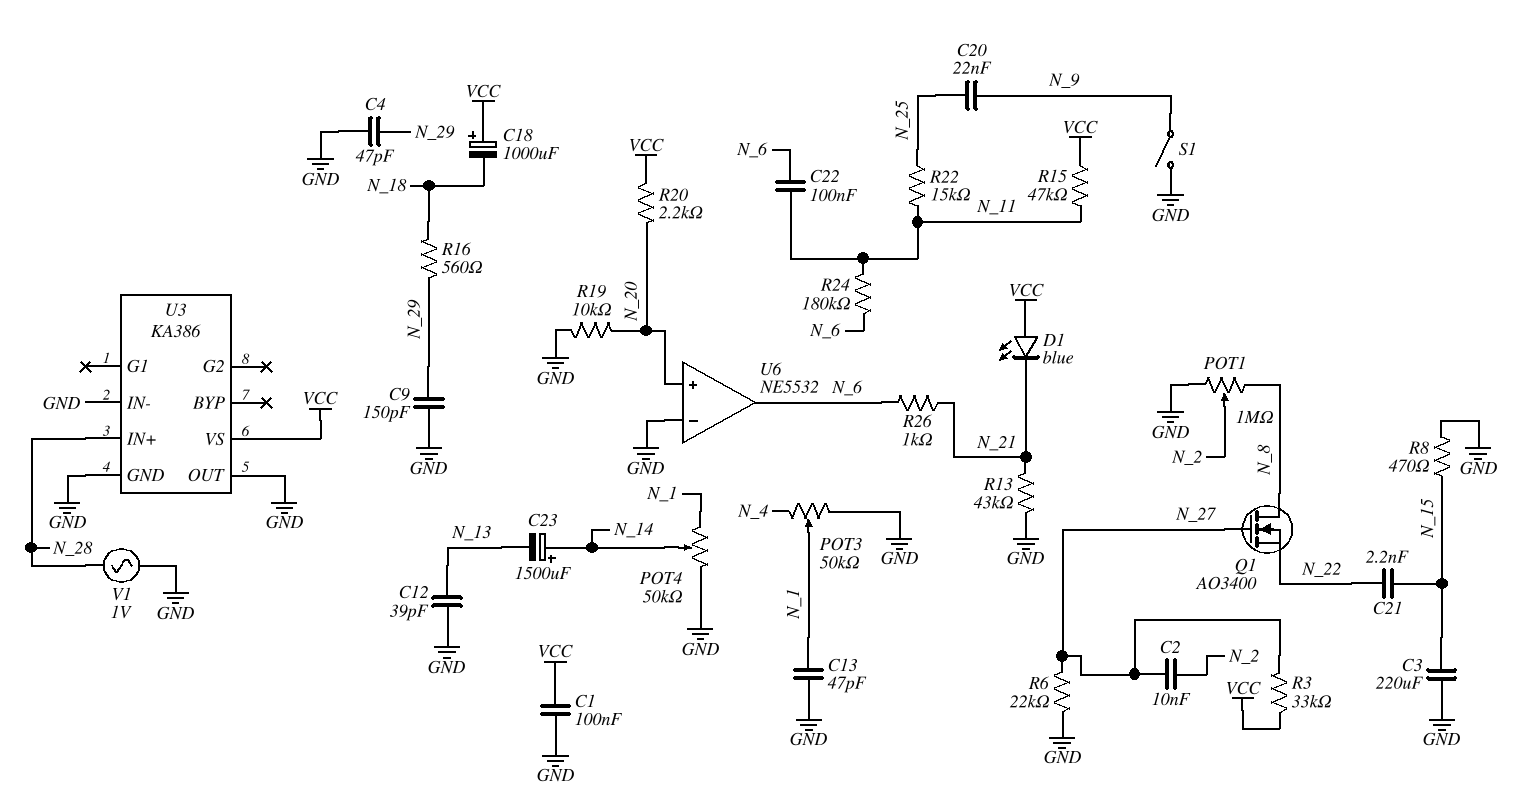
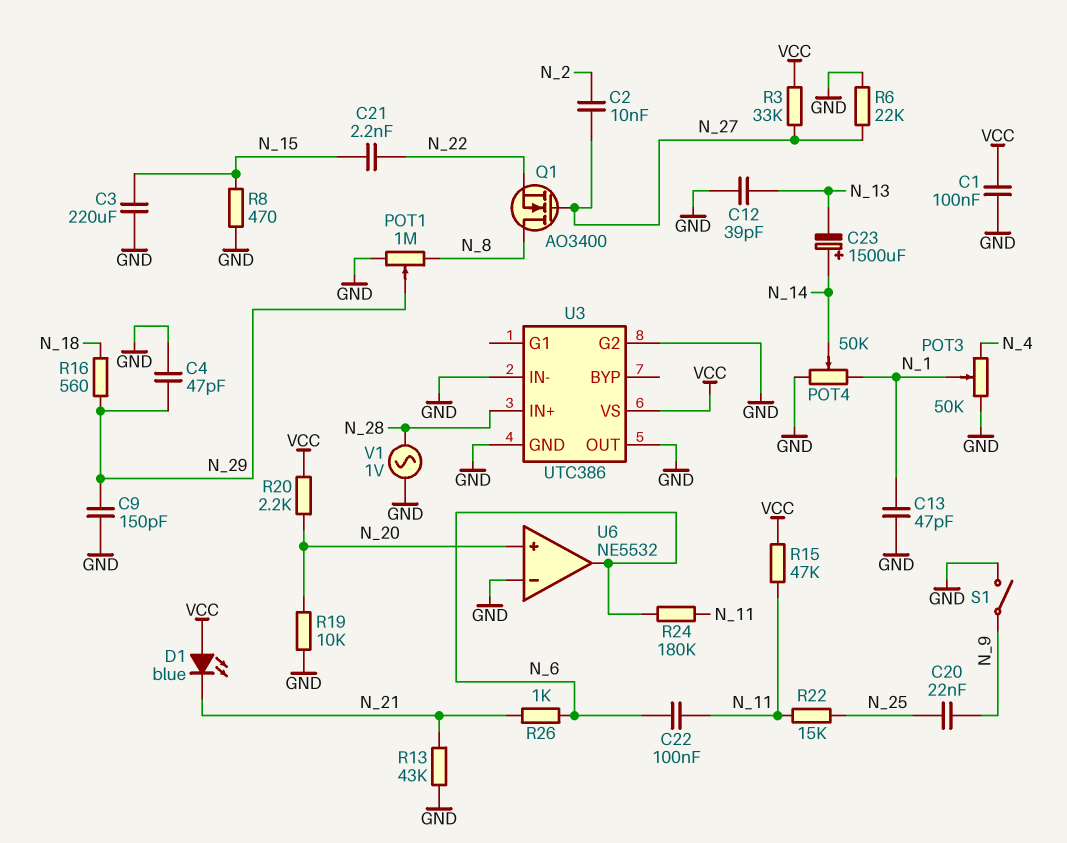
C18: 1000uF (plus VCC, minus N_18) -> none
POT1: 1M (GND, N_8, wiper N_2) -> 1M (GND, N_8, wiper N_29)
U3: KA386 -> UTC386
U3 pin G2: none -> GND

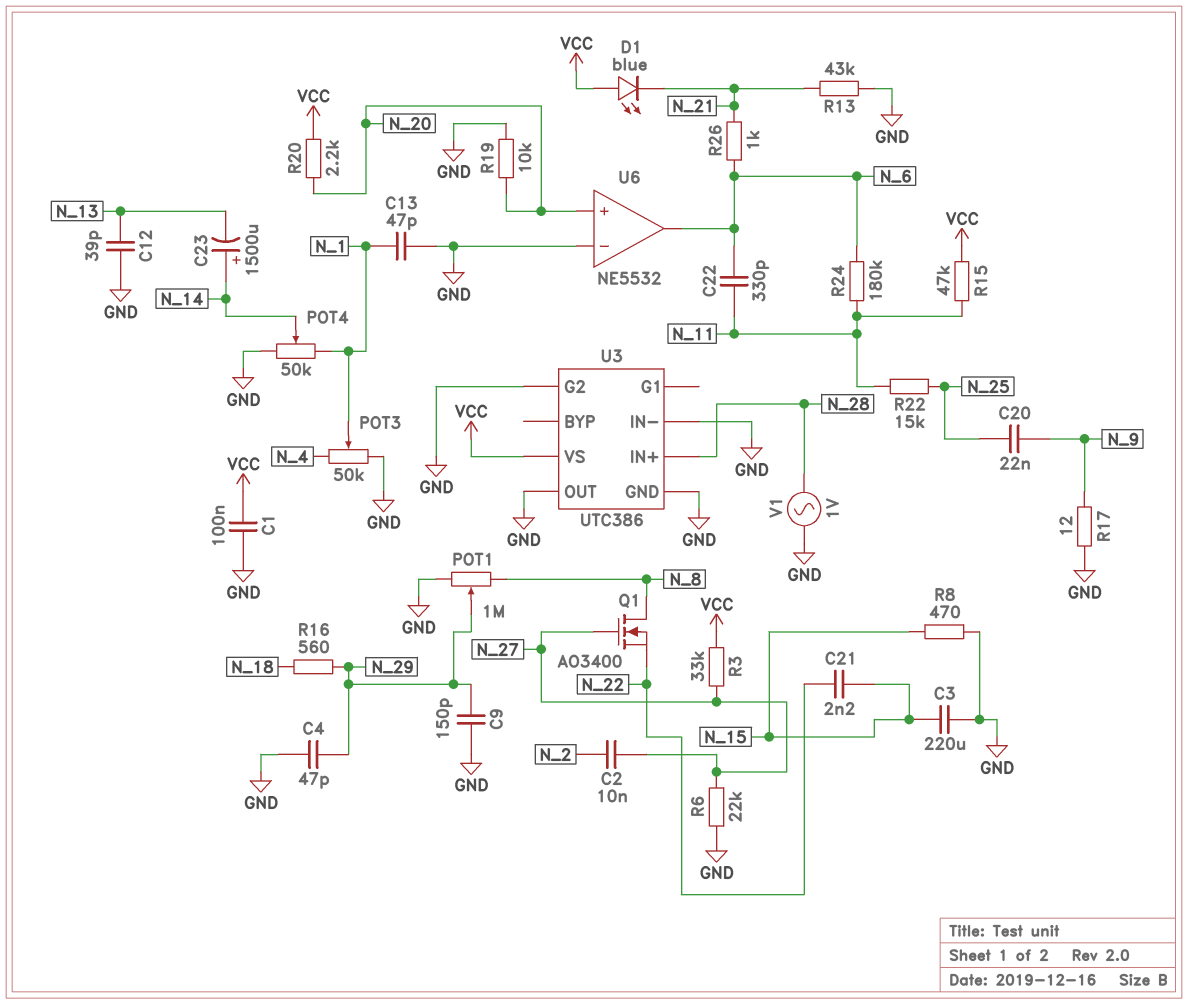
C22: 100nF (N_6, N_11) -> 330pF (N_6, N_11)
R17: none -> 12 (GND, N_9)
S1: switch (GND, N_9) -> none

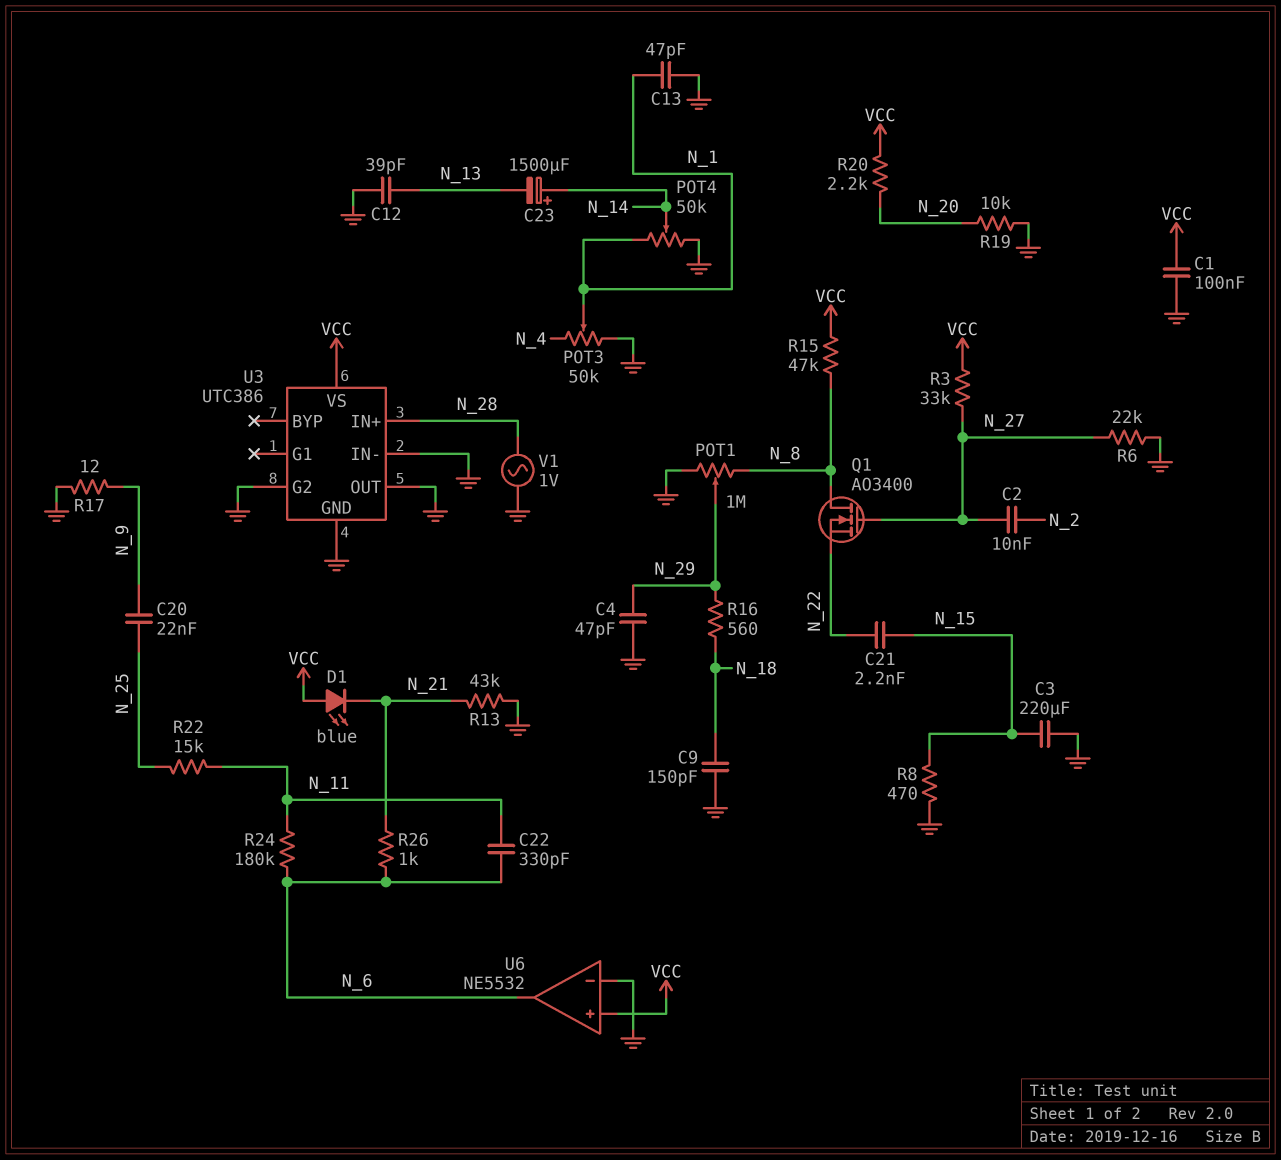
C9: 150pF (GND, N_29) -> 150pF (GND, N_18)
R15: 47k (N_11, VCC) -> 47k (N_8, VCC)
U6 pin in+: N_20 -> VCC

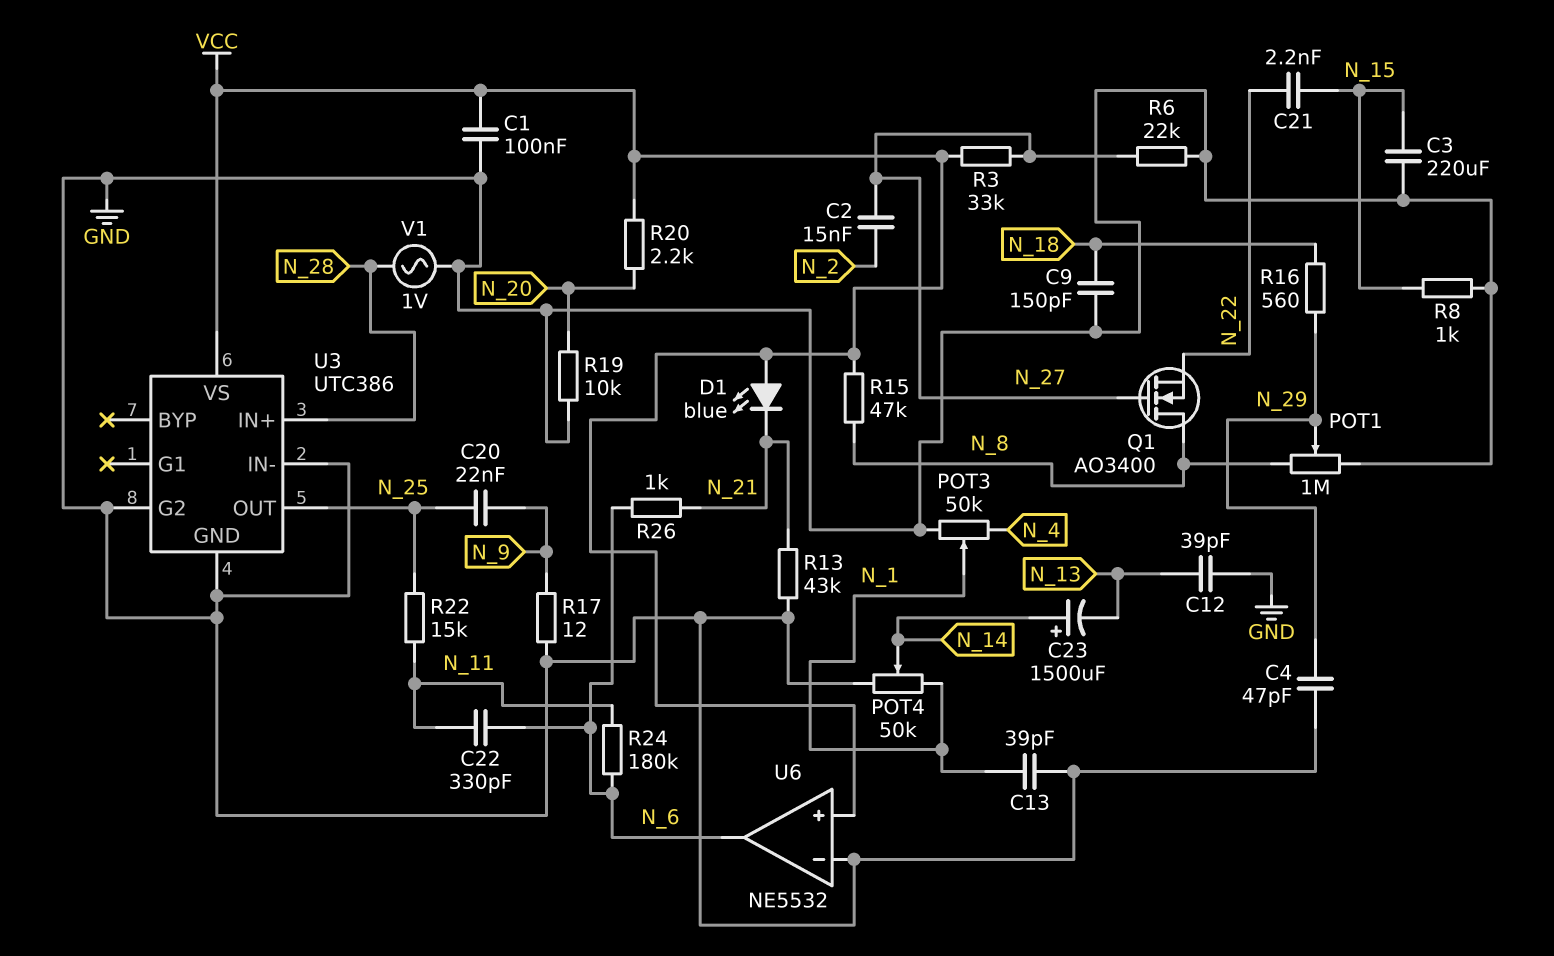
C2: 10nF (N_2, N_27) -> 15nF (N_2, N_27)
C13: 47pF (GND, N_1) -> 39pF (GND, N_1)
R8: 470 (GND, N_15) -> 1k (GND, N_15)
U3 pin OUT: GND -> N_25

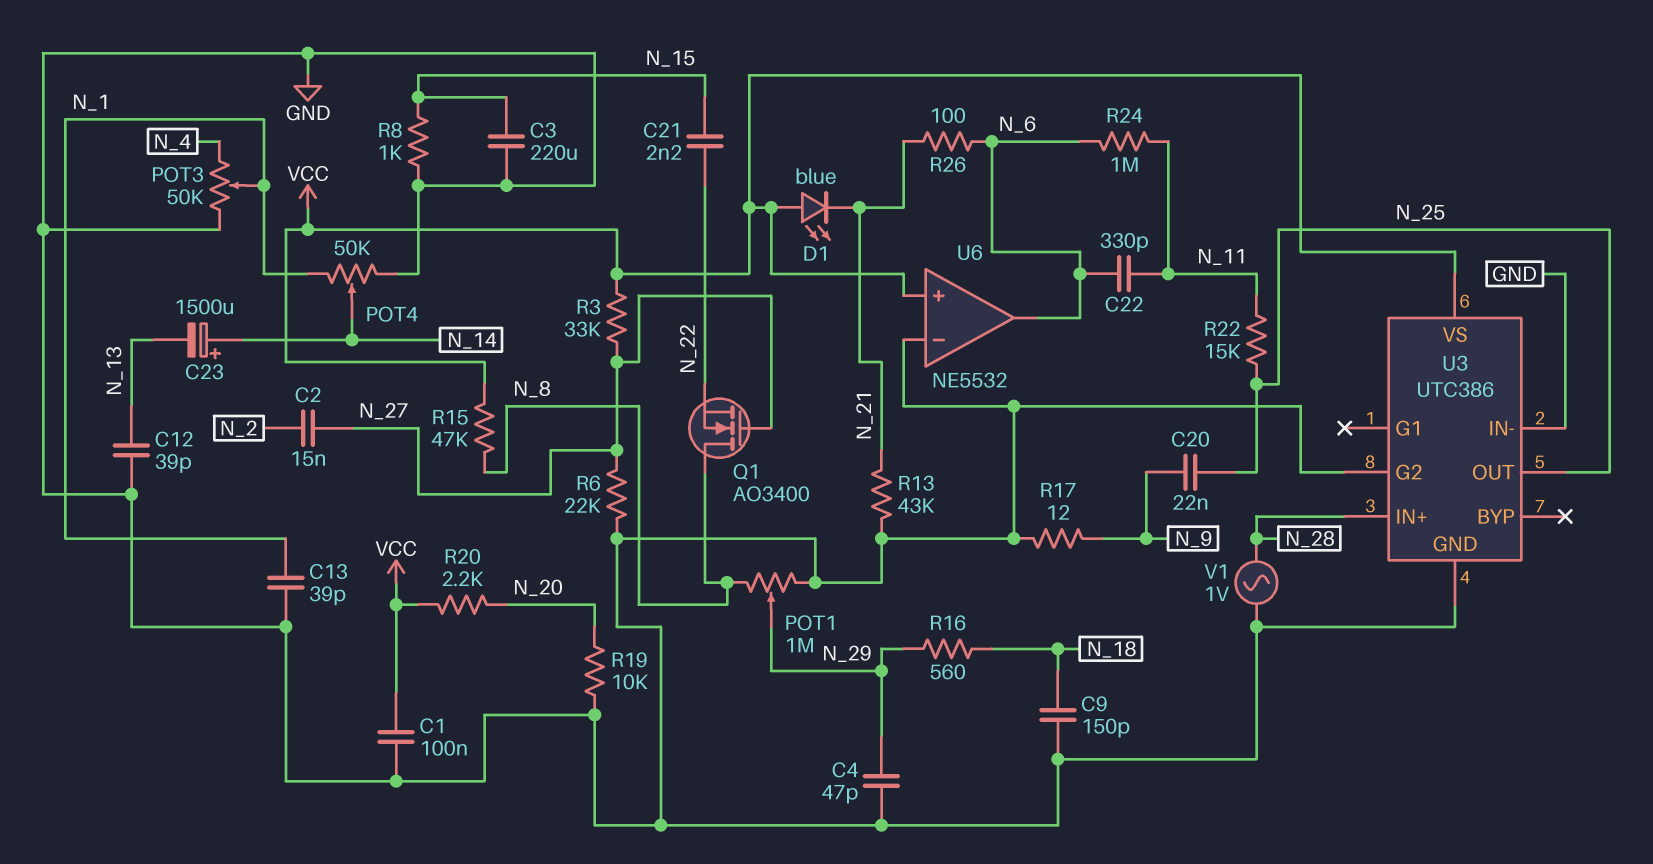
R24: 180k (N_6, N_11) -> 1M (N_6, N_11)
R26: 1k (N_6, N_21) -> 100 (N_6, N_21)

